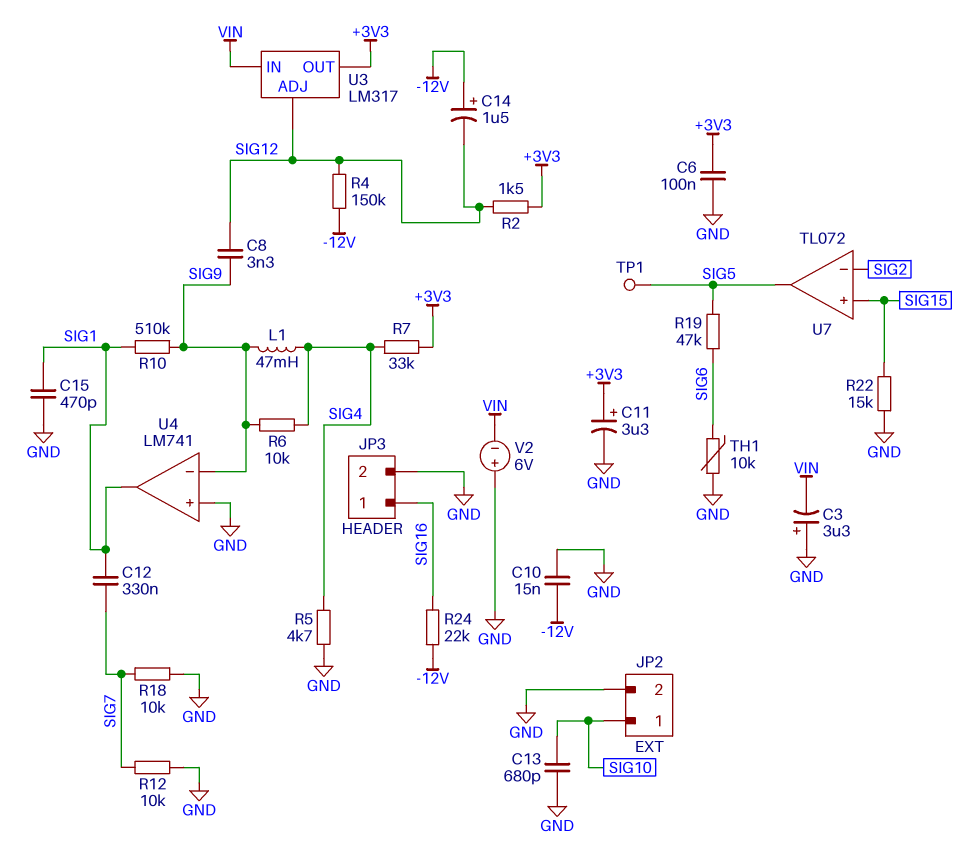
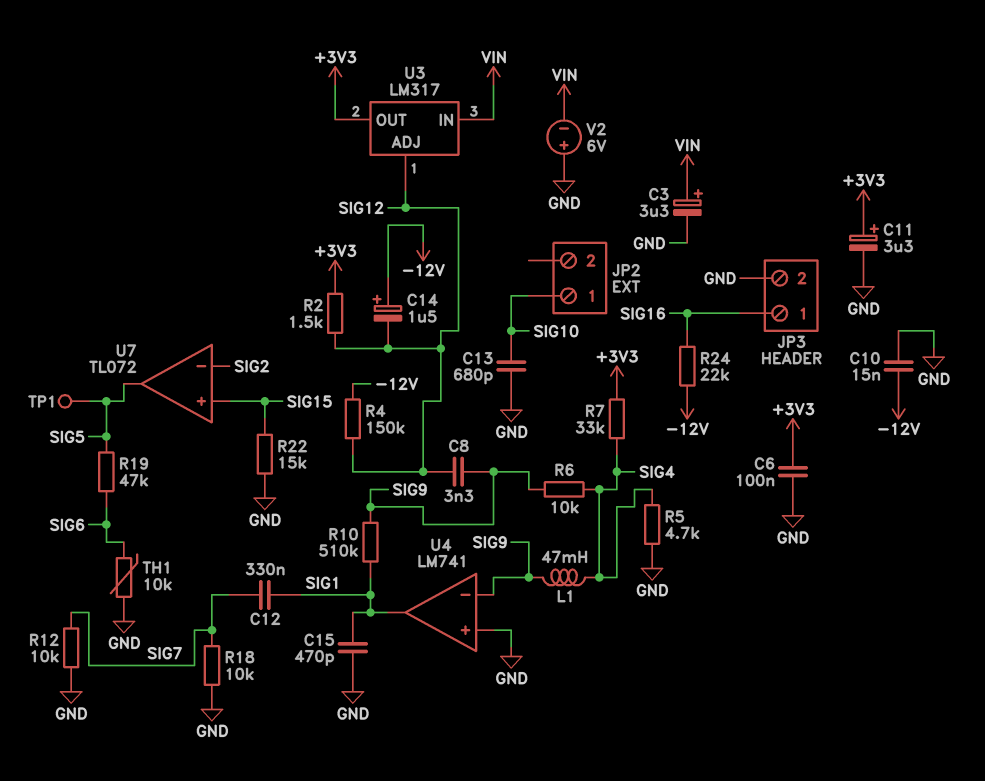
C3: 3.3uF (plus GND, minus VIN) -> 3.3uF (plus VIN, minus GND)
JP2 pin 2: GND -> none

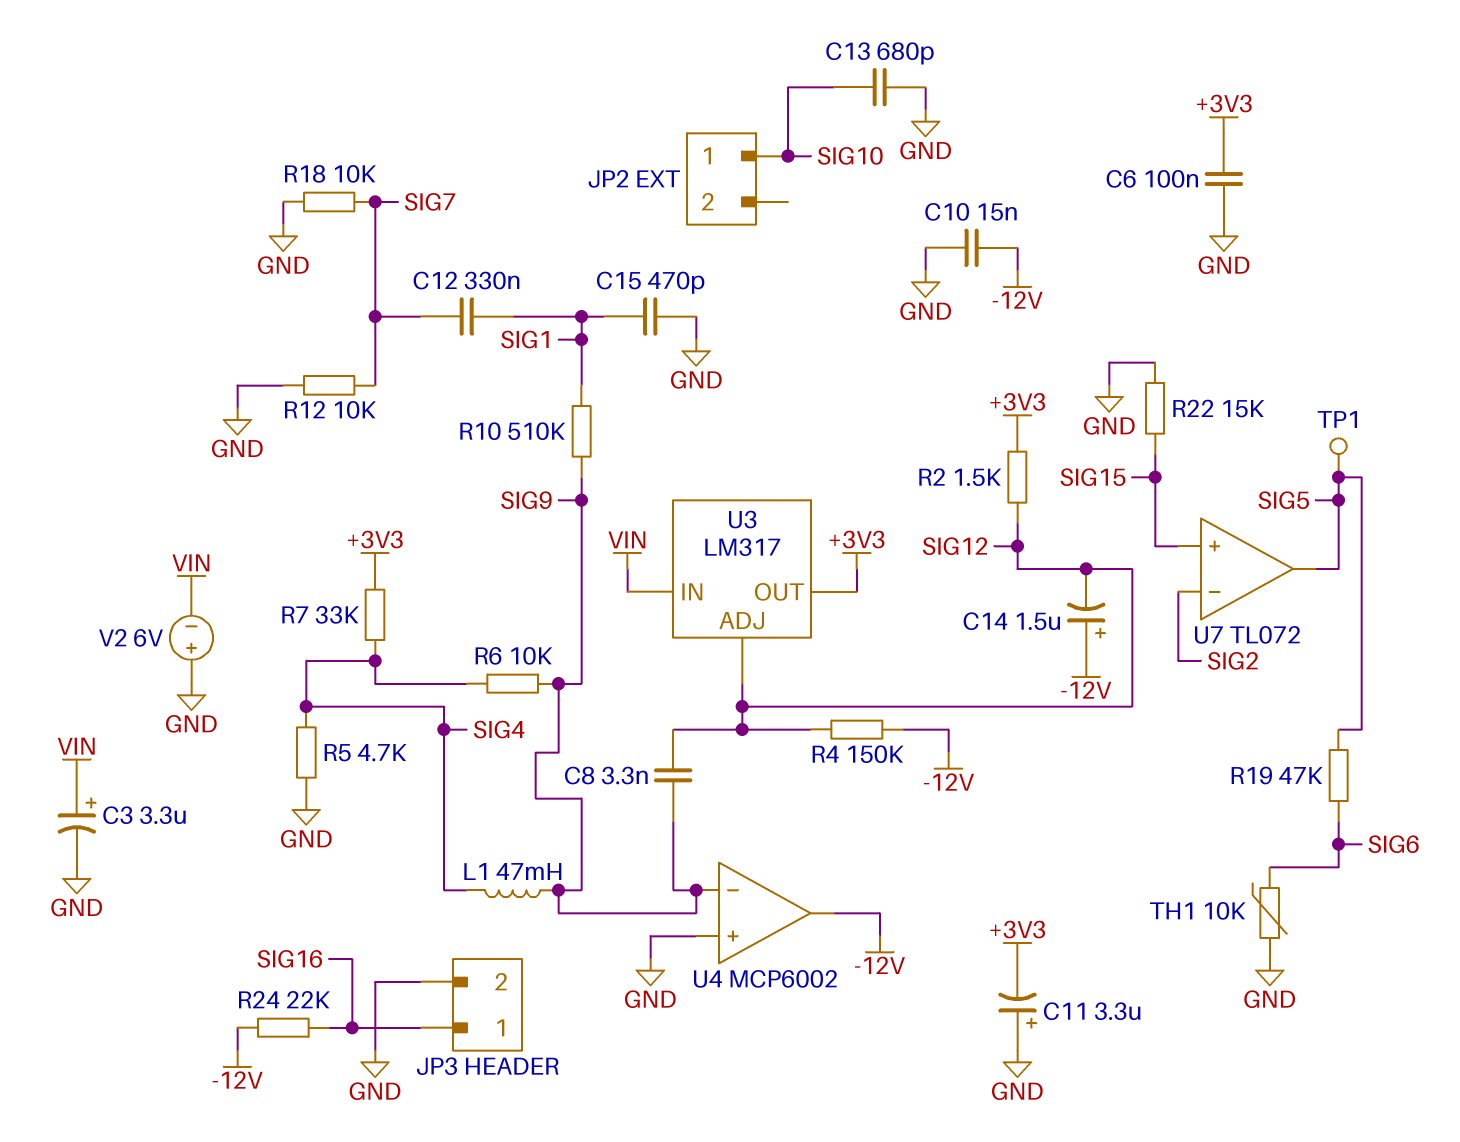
C11: 3.3uF (plus +3V3, minus GND) -> 3.3uF (plus GND, minus +3V3)
U4: LM741 -> MCP6002
U4 pin out: SIG1 -> -12V

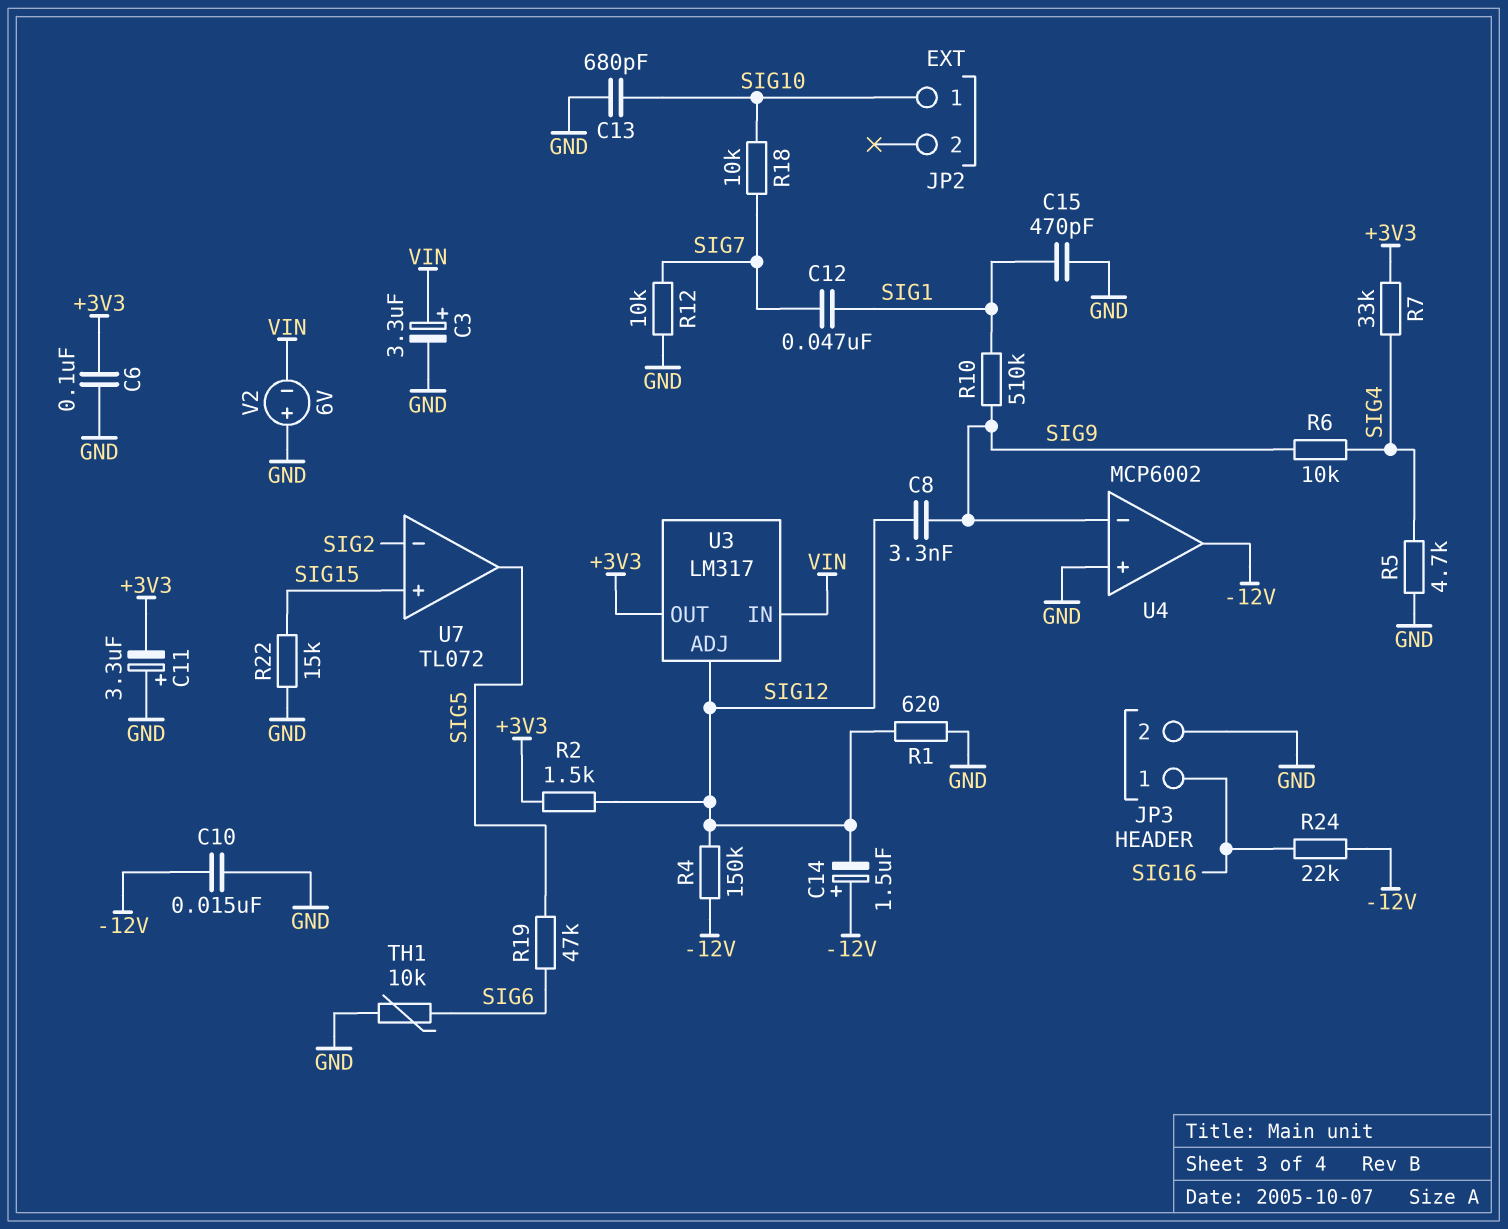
C12: 330nF (SIG1, SIG7) -> 47nF (SIG1, SIG7)
L1: 47mH (SIG4, SIG9) -> none
R1: none -> 620 (GND, SIG12)
R18: 10k (GND, SIG7) -> 10k (SIG7, SIG10)
TP1: test point (SIG5) -> none

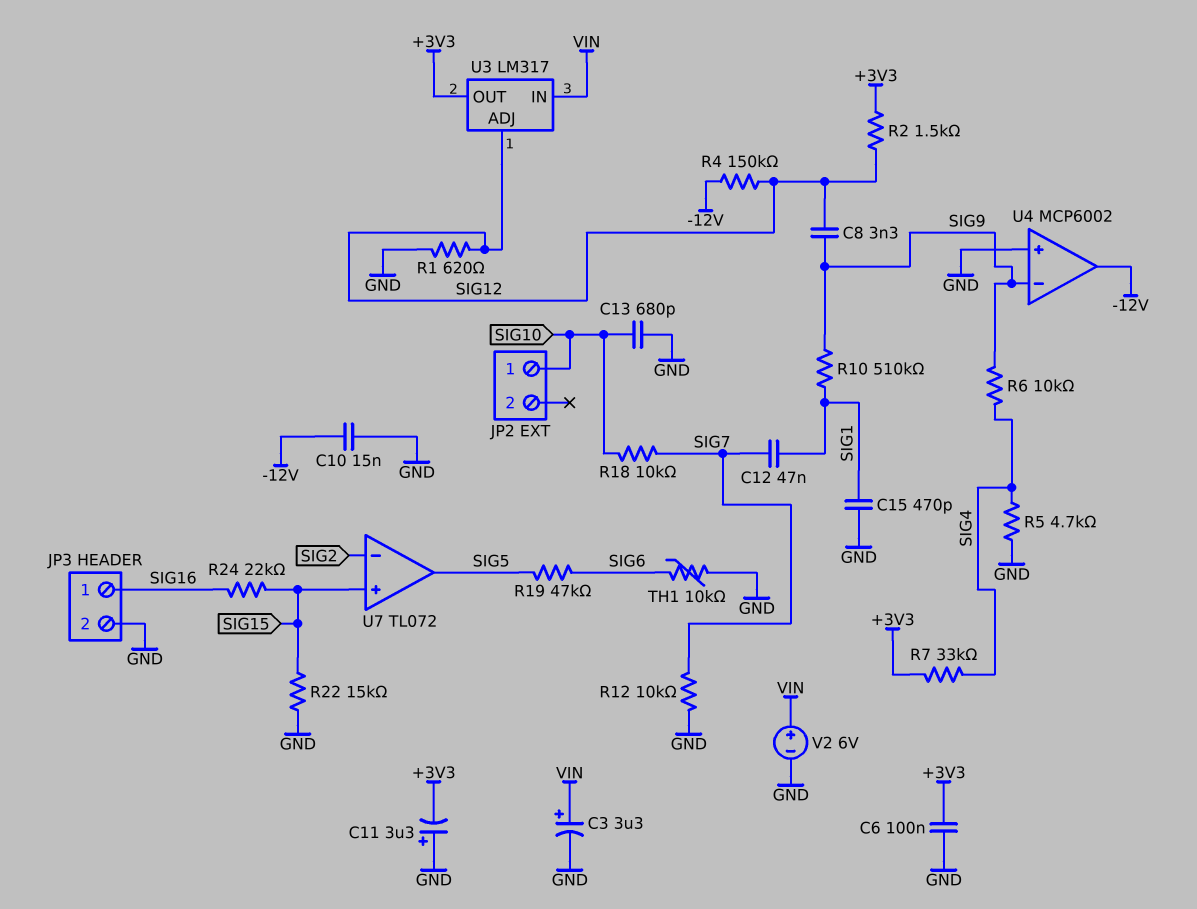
C14: 1.5uF (plus -12V, minus SIG12) -> none
R24: 22k (-12V, SIG16) -> 22k (SIG15, SIG16)
V2: 6V (plus GND, minus VIN) -> 6V (plus VIN, minus GND)

